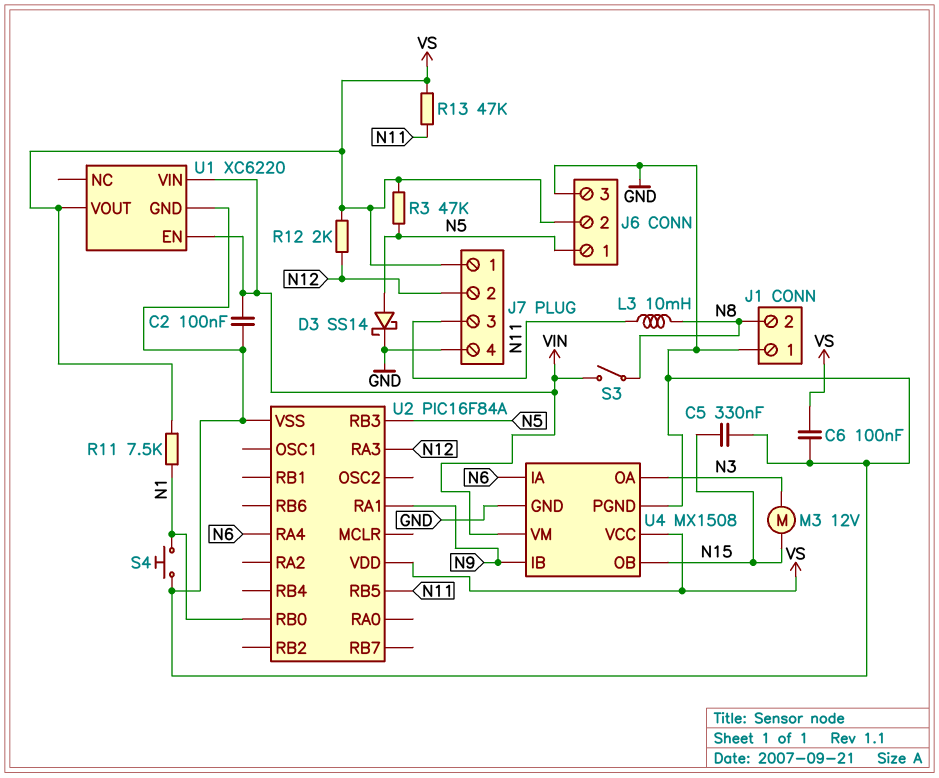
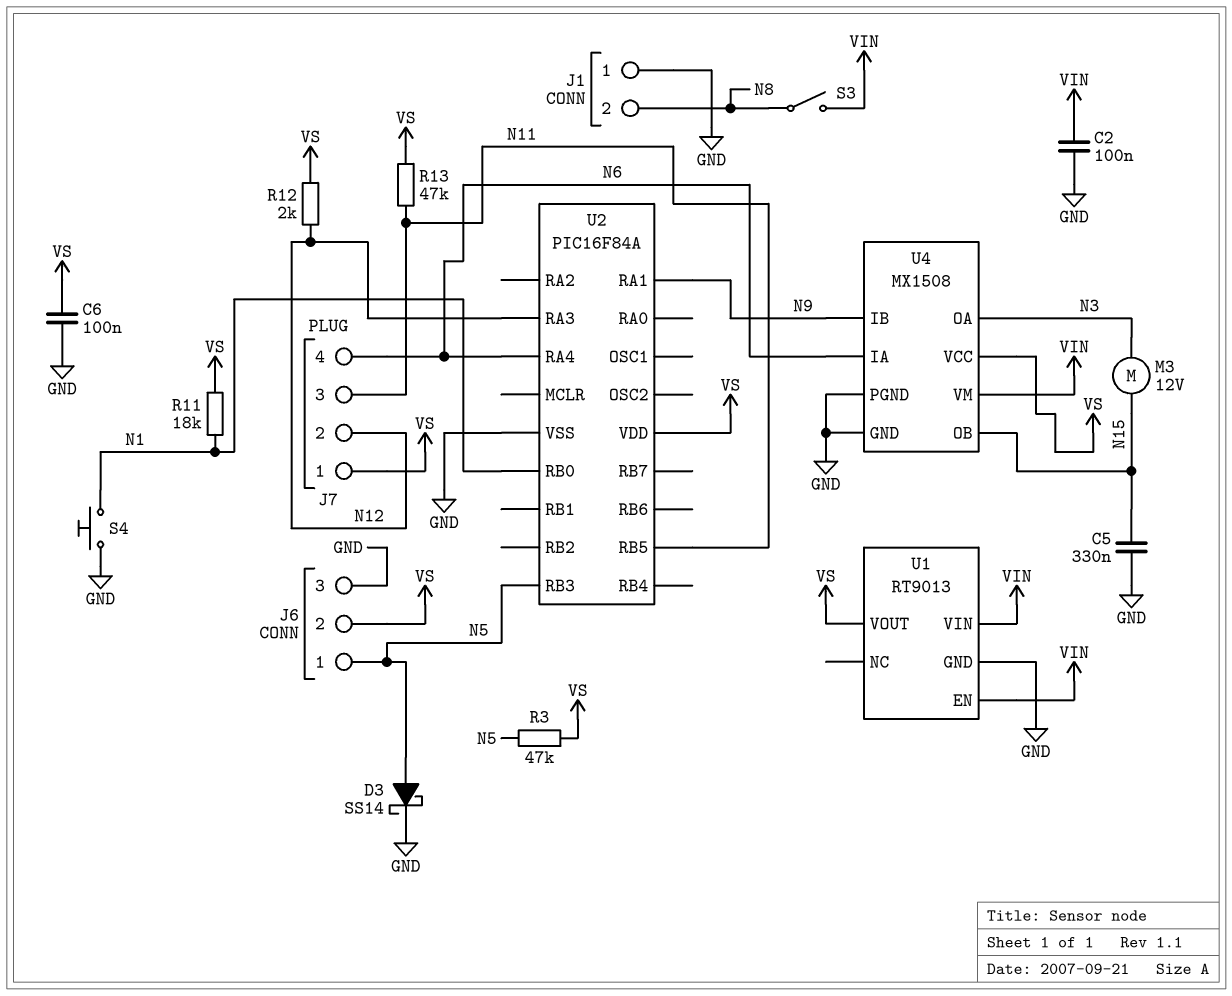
J7 pin 4: GND -> N6
L3: 10mH (N8, N11) -> none
R11: 7.5k (N1, VS) -> 18k (N1, VS)
U1: XC6220 -> RT9013

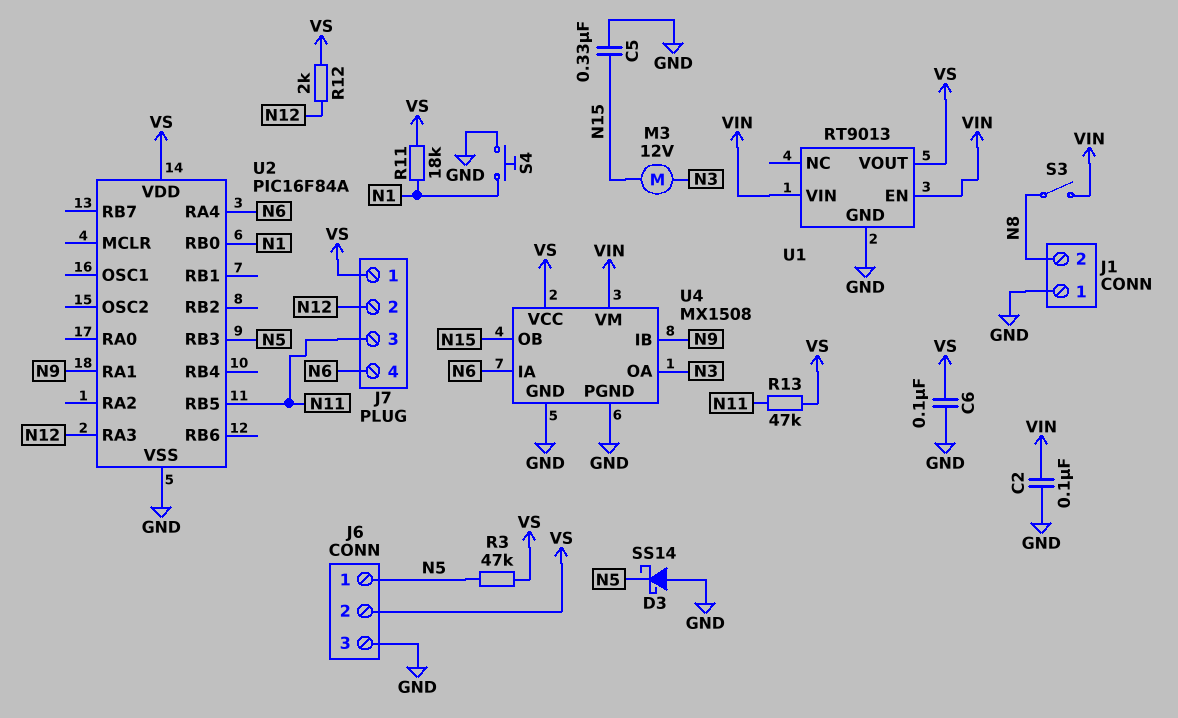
D3: schottky SS14 (A N5, K GND) -> schottky SS14 (A GND, K N5)

